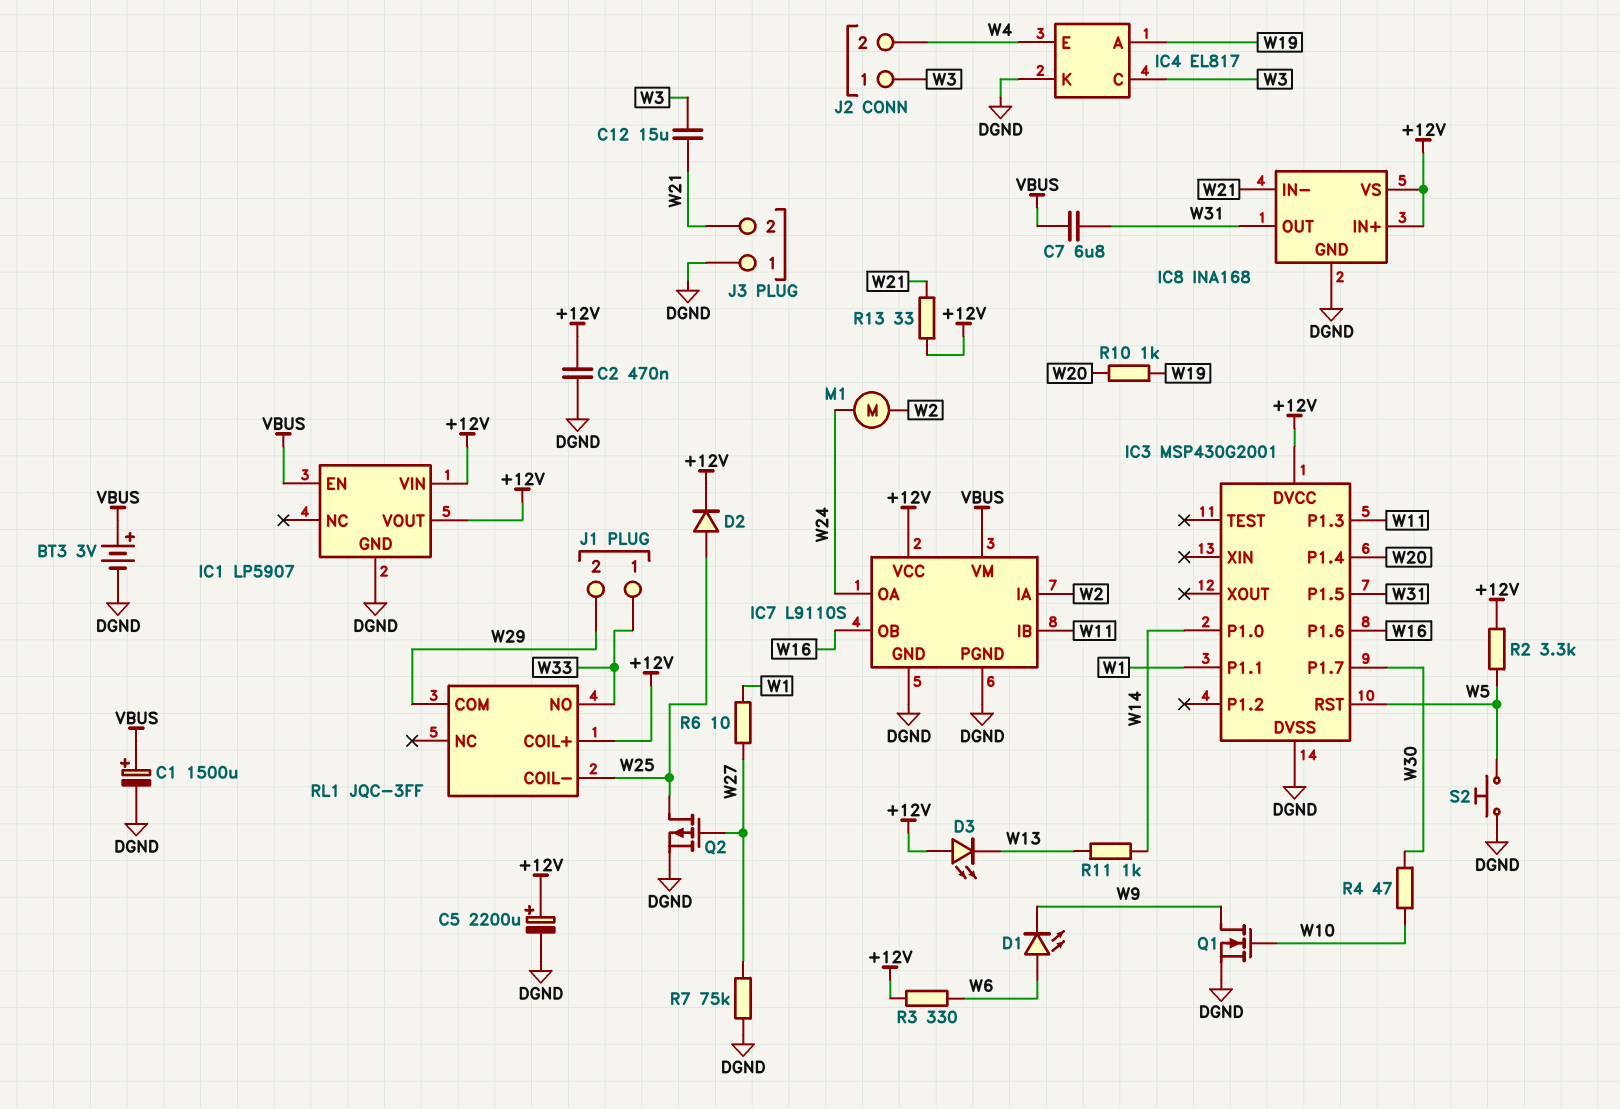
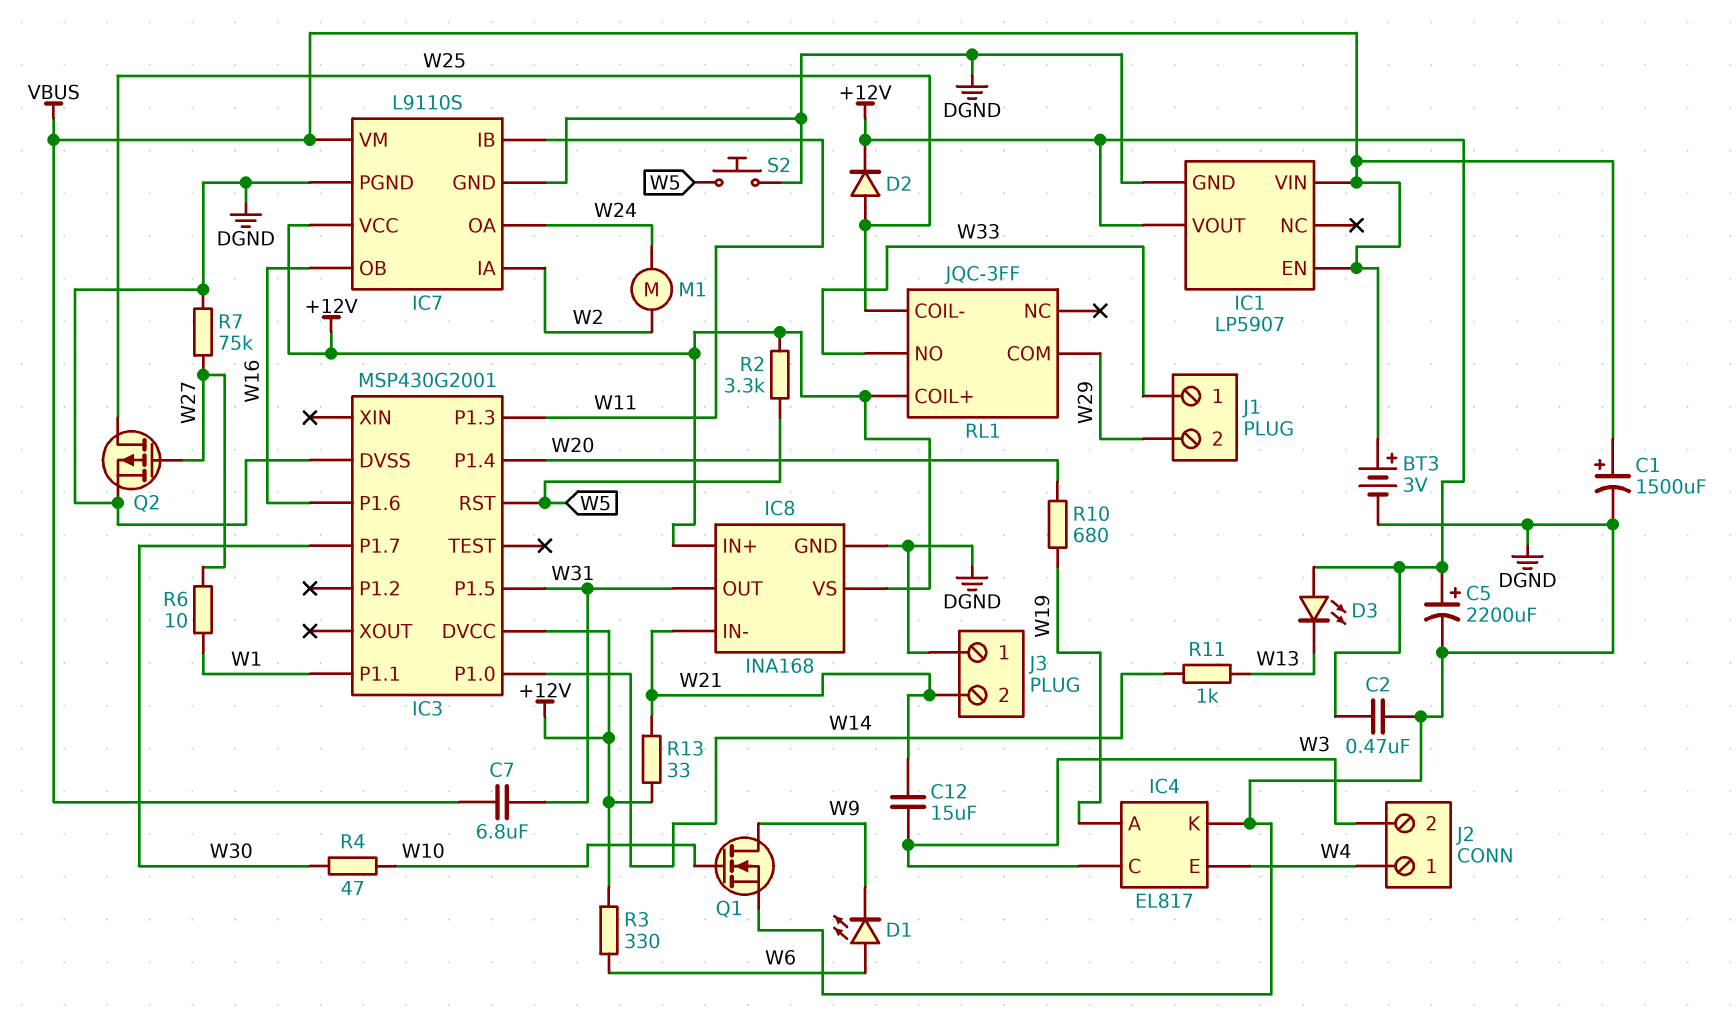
IC1 pin VIN: +12V -> VBUS
J2 pin 1: W3 -> W4
J2 pin 2: W4 -> W3
R10: 1k (W19, W20) -> 680 (W19, W20)

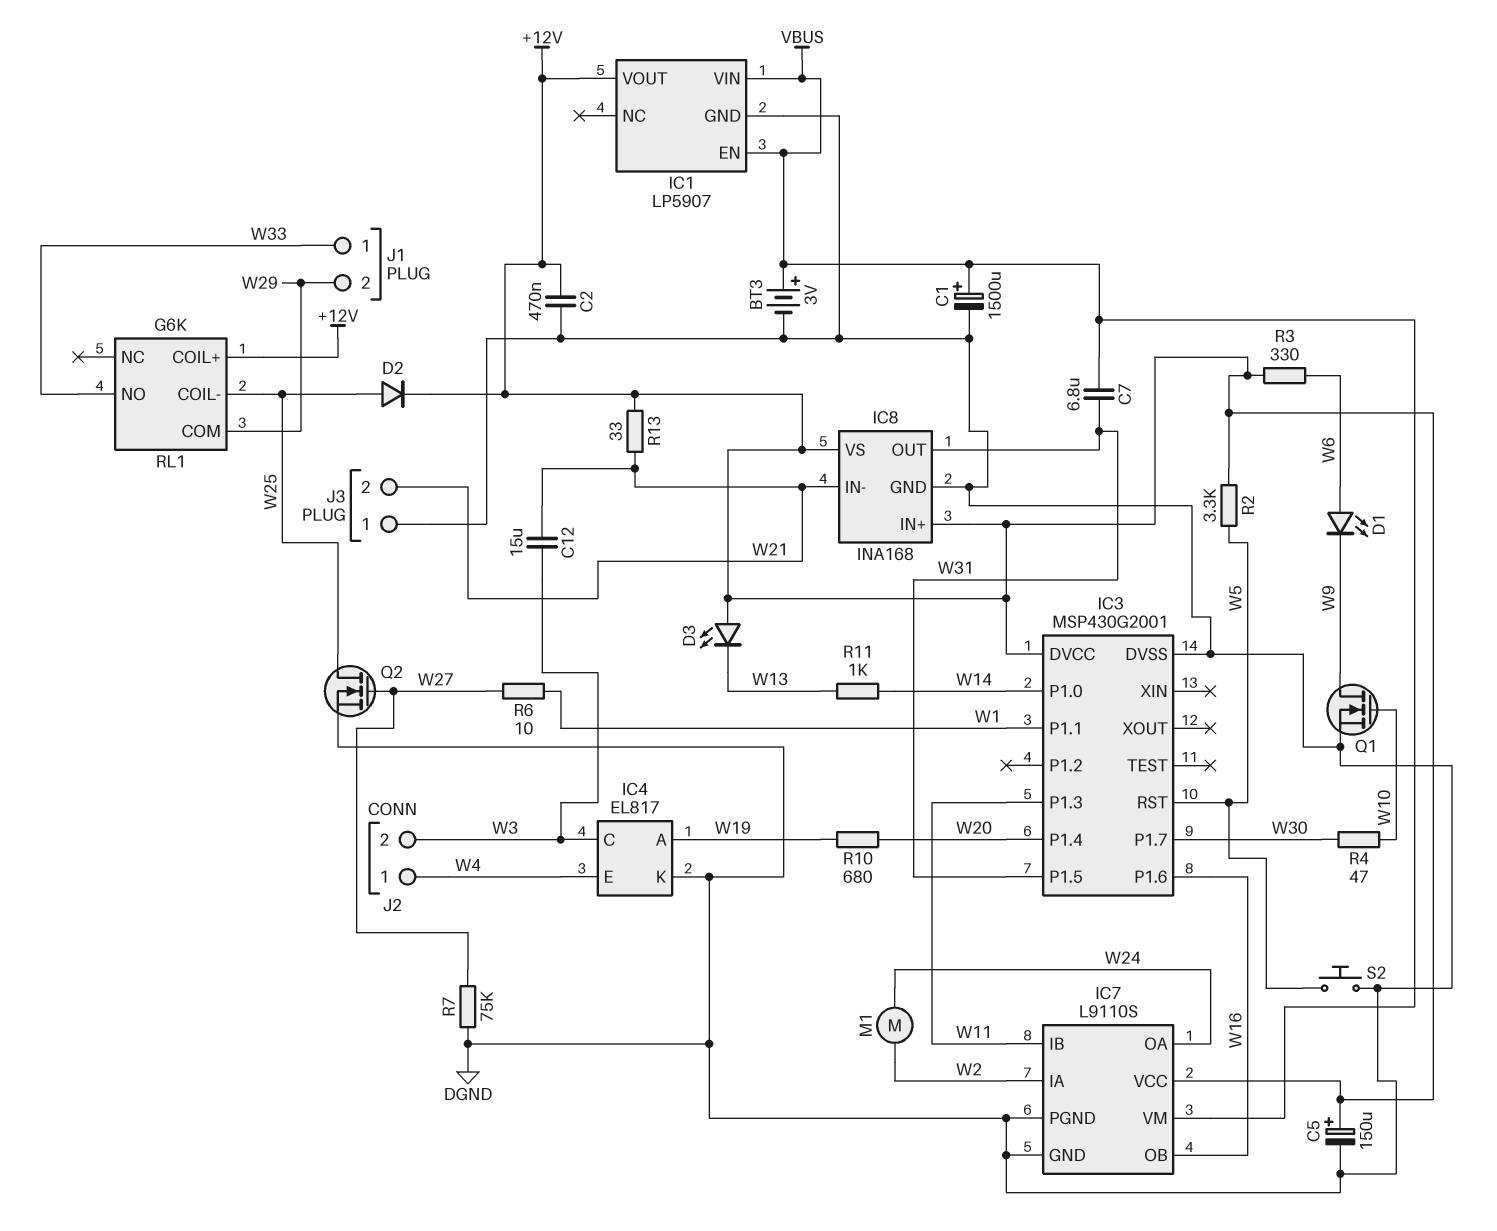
C5: 2200uF (plus +12V, minus DGND) -> 150uF (plus +12V, minus DGND)
Q2: PMOS (G W27, D W25, S DGND) -> NMOS (G W27, D W25, S DGND)
RL1: JQC-3FF -> G6K

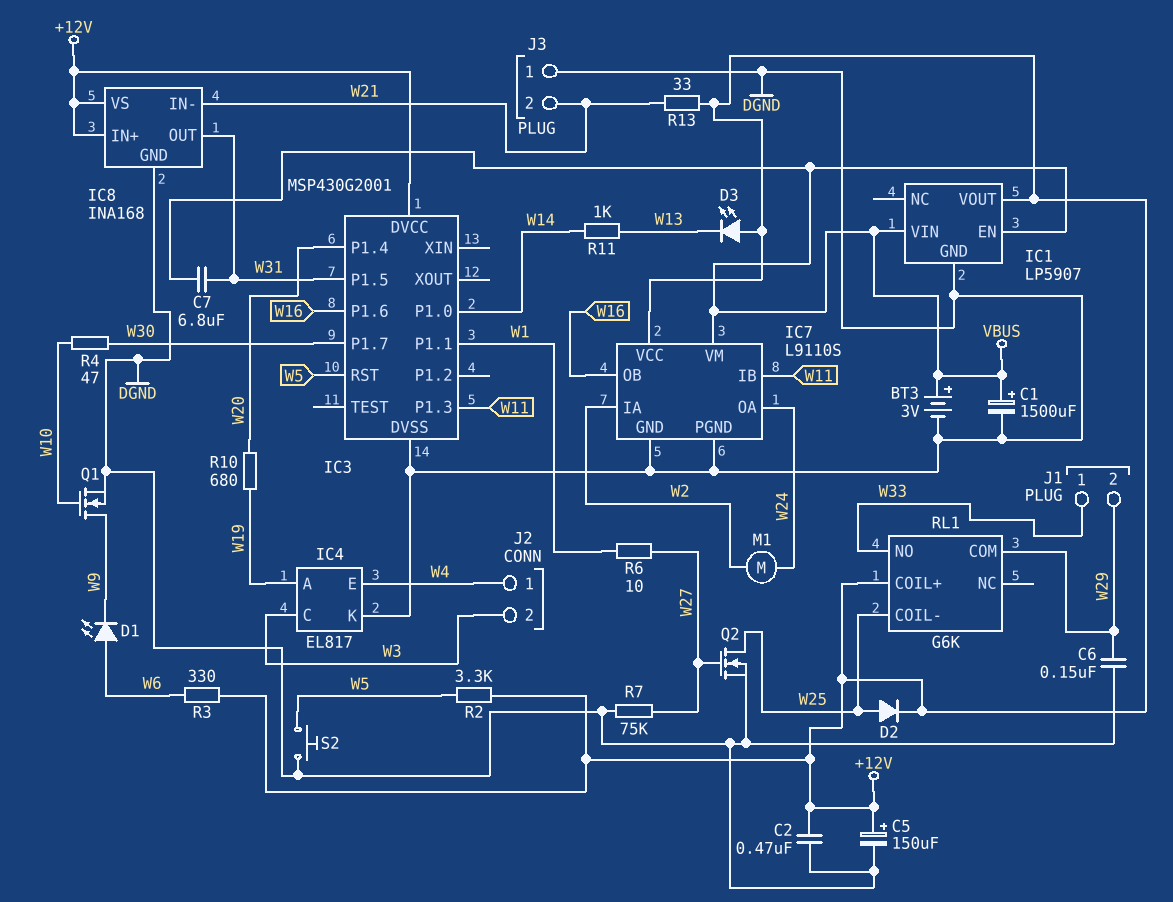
C6: none -> 150nF (DGND, W29)
C12: 15uF (W3, W21) -> none

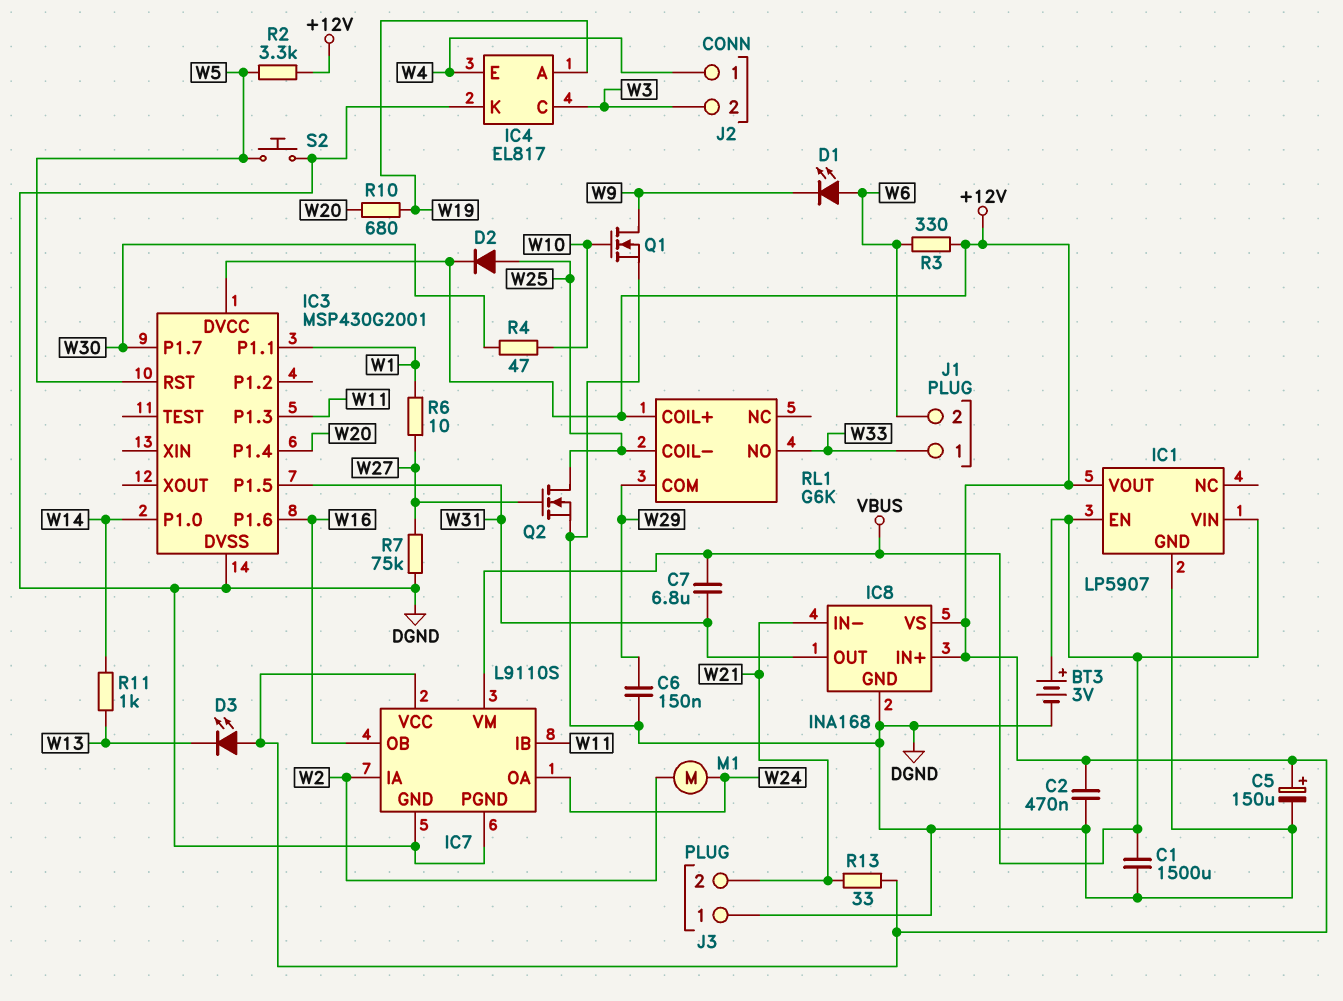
C1: 1500uF (plus VBUS, minus DGND) -> 1500uF (DGND, VBUS)
J1 pin 2: W29 -> W6

